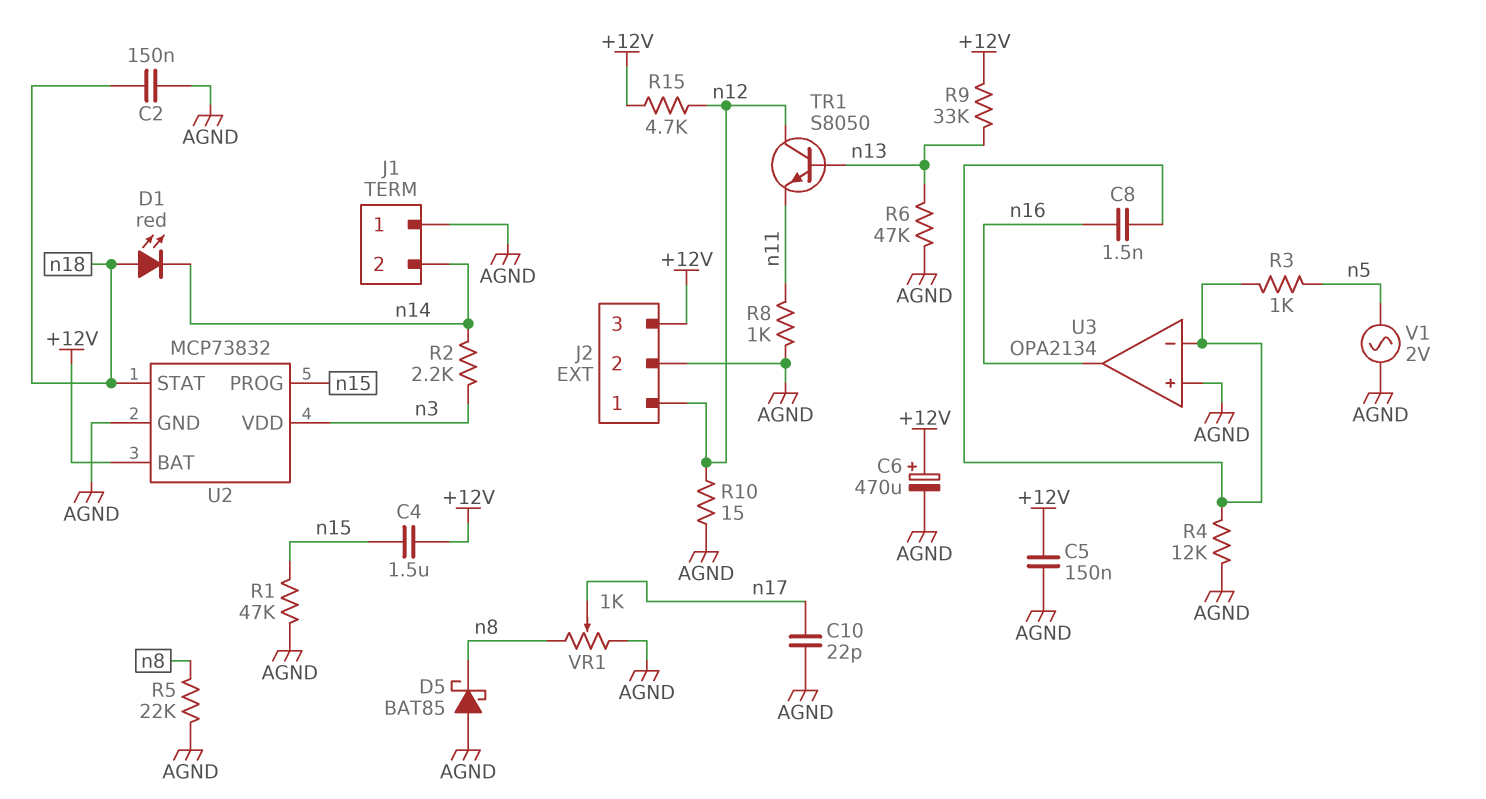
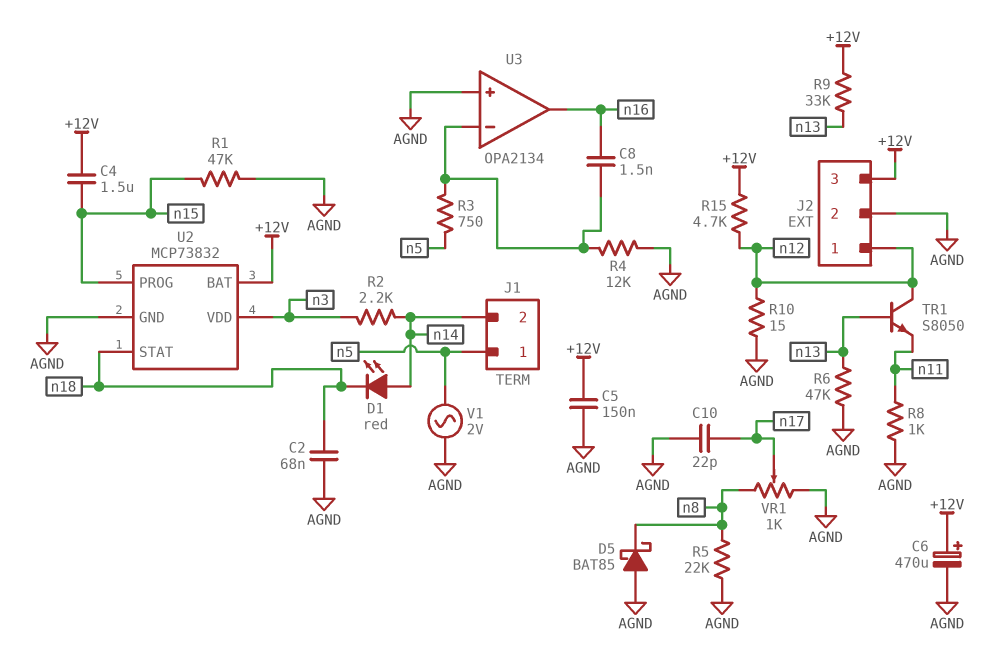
C2: 150nF (AGND, n18) -> 68nF (AGND, n18)
D1: LED red (A n18, K n14) -> LED red (A n14, K n18)
J1 pin 1: AGND -> n5
R3: 1k (U3/in-, n5) -> 750 (U3/in-, n5)

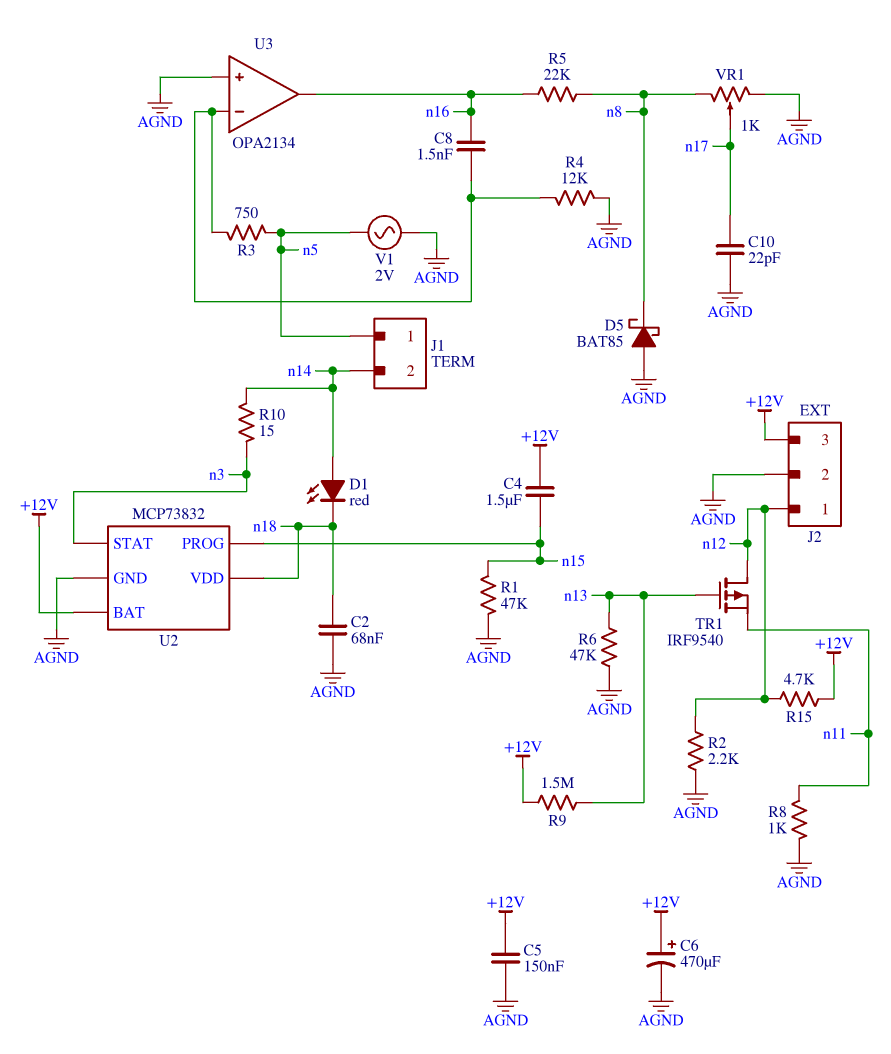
R2: 2.2k (n3, n14) -> 2.2k (AGND, n12)
R5: 22k (AGND, n8) -> 22k (n8, n16)
R9: 33k (+12V, n13) -> 1.5M (+12V, n13)
R10: 15 (AGND, n12) -> 15 (n3, n14)
TR1: NPN S8050 (B n13, C n12, E n11) -> PMOS IRF9540 (G n13, D n12, S n11)
U2 pin STAT: n18 -> n3
U2 pin VDD: n3 -> n18

